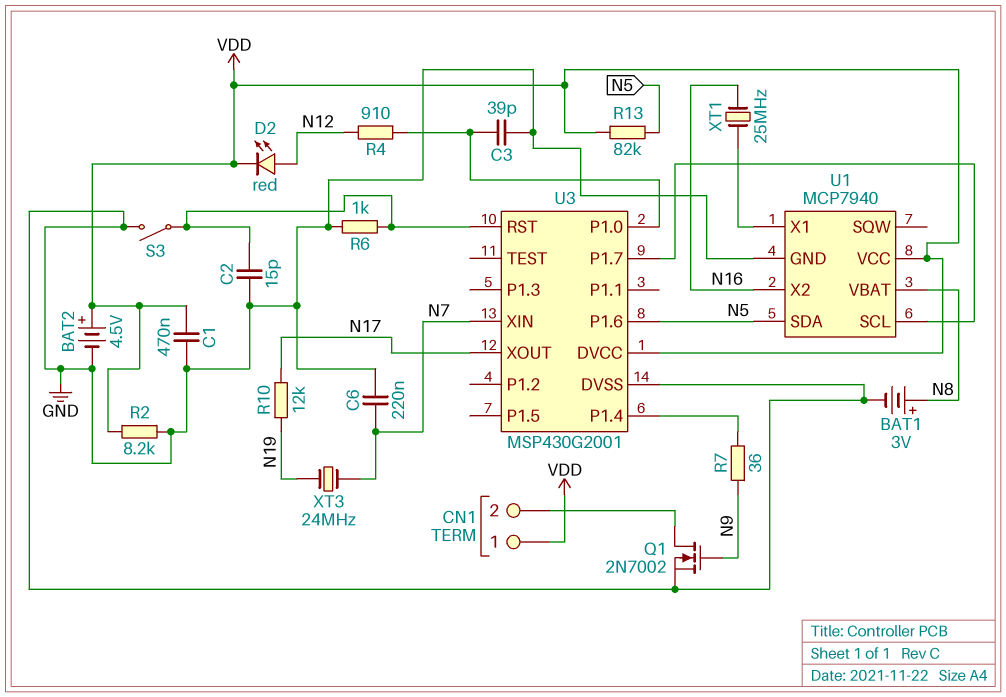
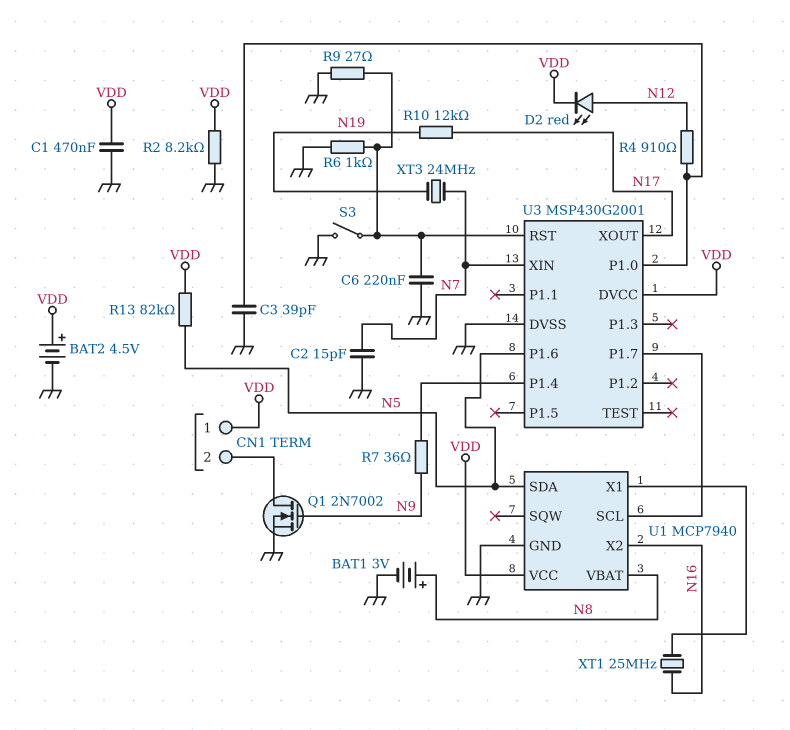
C2: 15pF (GND, U3/RST) -> 15pF (GND, N7)
C6: 220nF (GND, N7) -> 220nF (GND, U3/RST)
R9: none -> 27 (GND, U3/RST)

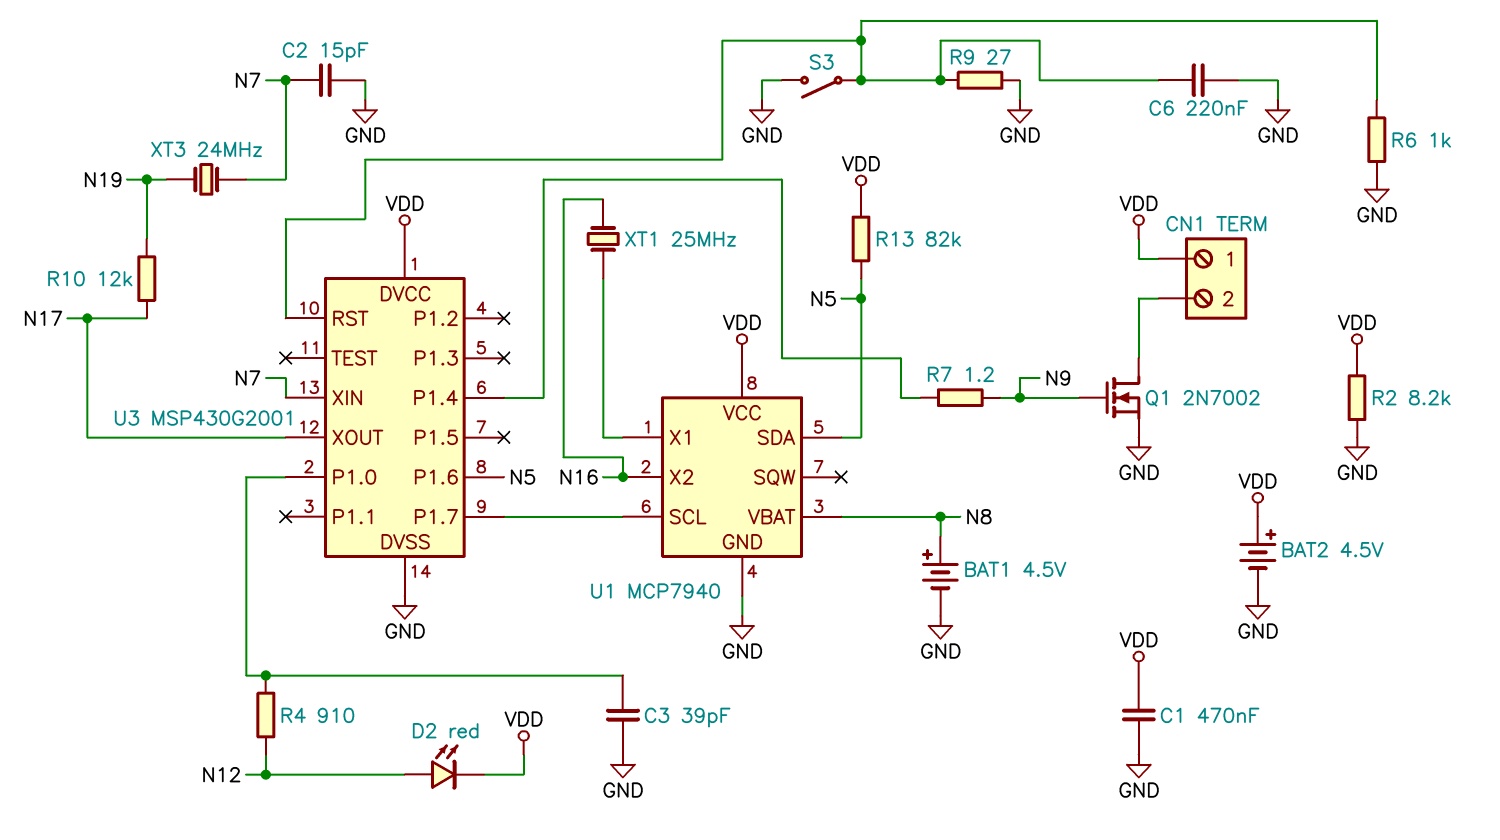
BAT1: 3V (plus N8, minus GND) -> 4.5V (plus N8, minus GND)
R7: 36 (N9, U3/P1.4) -> 1.2 (N9, U3/P1.4)

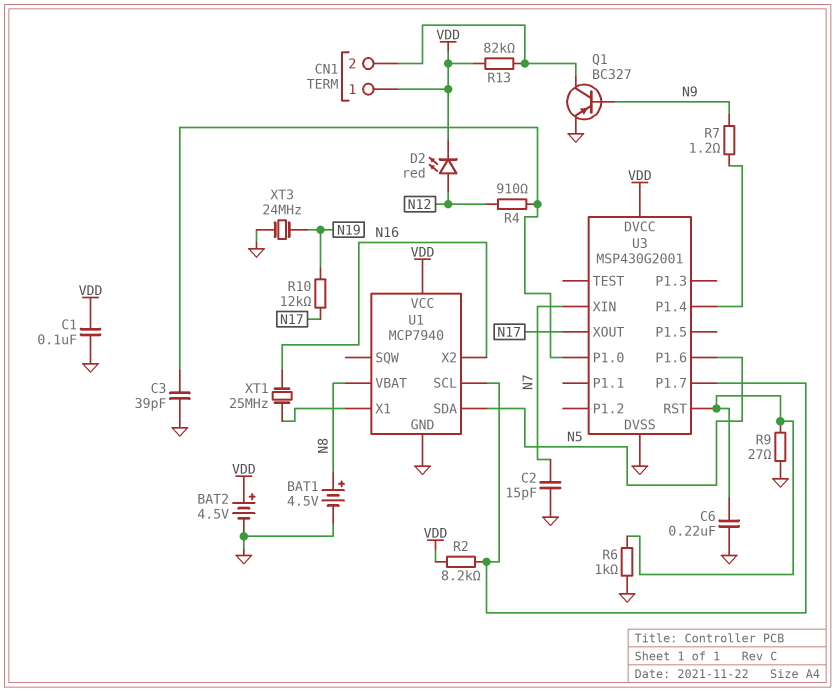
C1: 470nF (GND, VDD) -> 100nF (GND, VDD)
Q1: NMOS 2N7002 (G N9, D CN1/2, S GND) -> PNP BC327 (B N9, C CN1/2, E GND)
R2: 8.2k (GND, VDD) -> 8.2k (U1/SCL, VDD)
R13: 82k (N5, VDD) -> 82k (CN1/2, VDD)
S3: switch (GND, U3/RST) -> none
XT3: 24MHz (N7, N19) -> 24MHz (GND, N19)

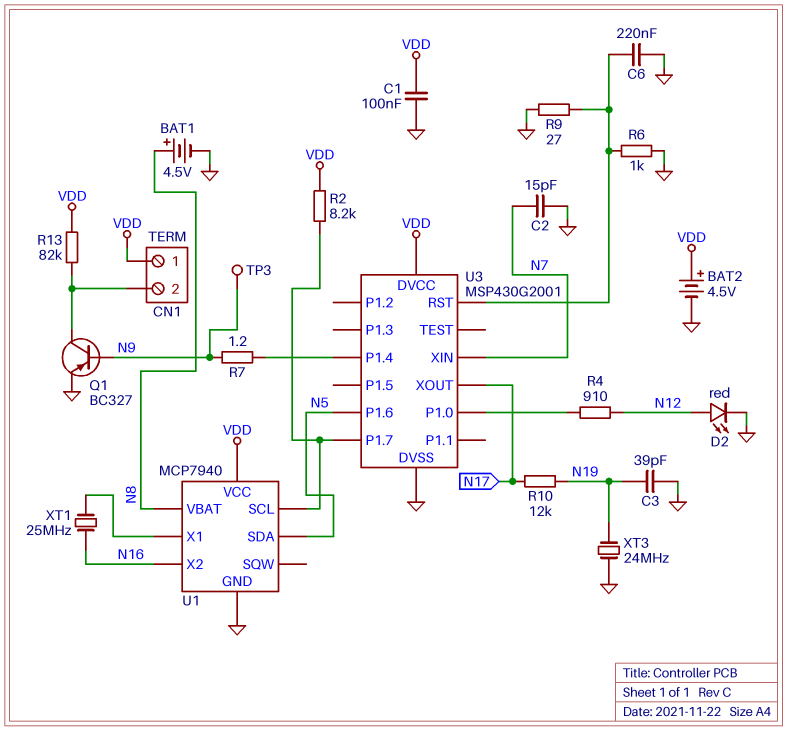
C3: 39pF (GND, U3/P1.0) -> 39pF (GND, N19)
D2: LED red (A N12, K VDD) -> LED red (A N12, K GND)
TP3: none -> test point (N9)

